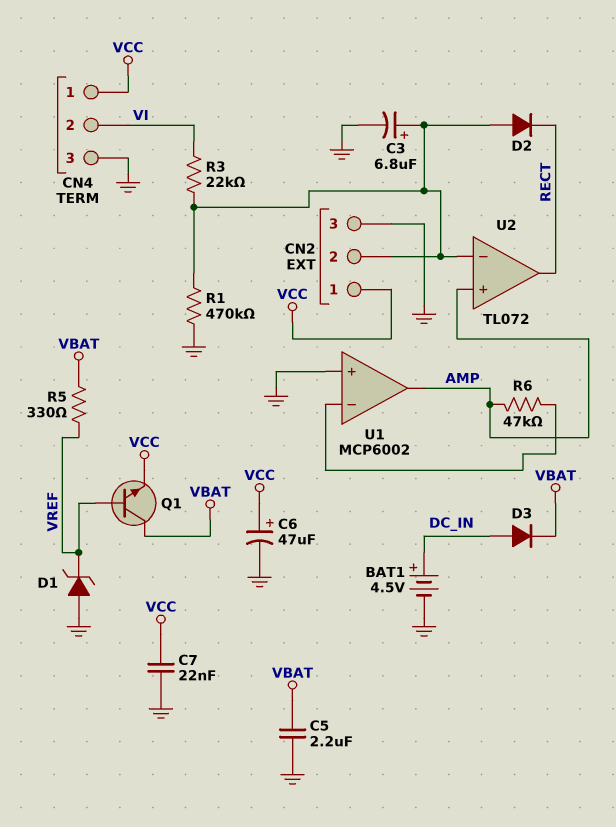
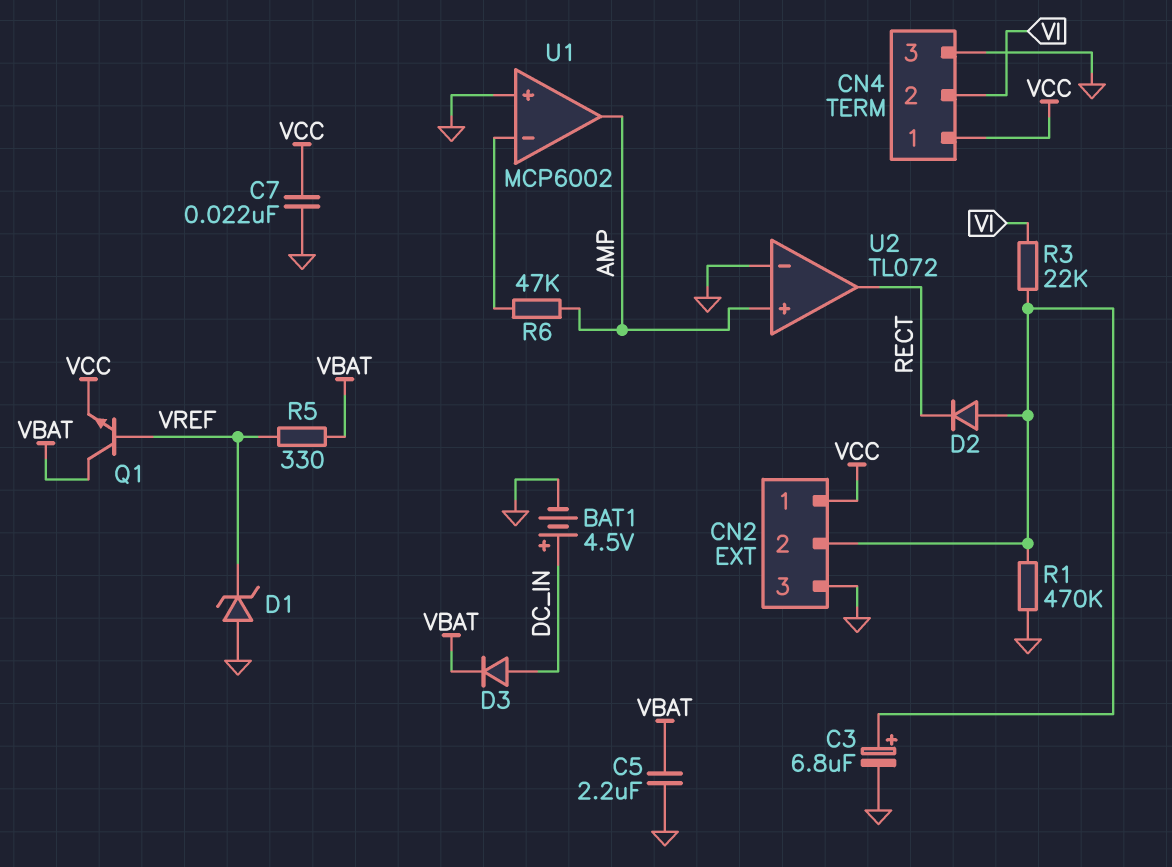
C6: 47uF (plus VCC, minus GND) -> none
U2 pin in-: CN2/2 -> GND

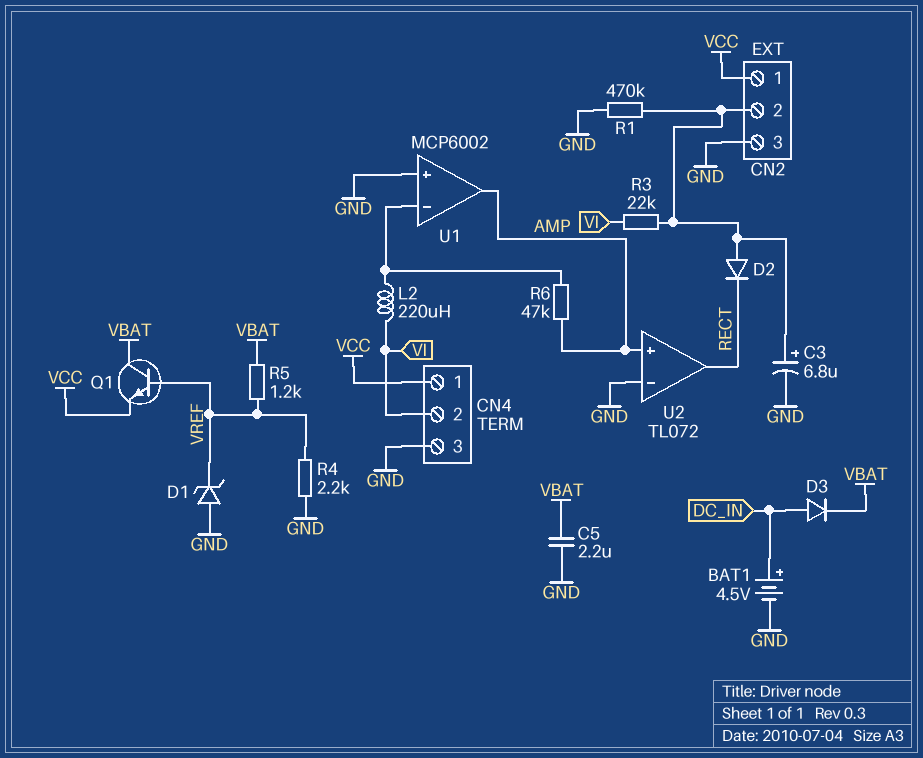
C7: 22nF (GND, VCC) -> none
L2: none -> 220uH (U1/in-, VI)
R4: none -> 2.2k (GND, VREF)
R5: 330 (VBAT, VREF) -> 1.2k (VBAT, VREF)

